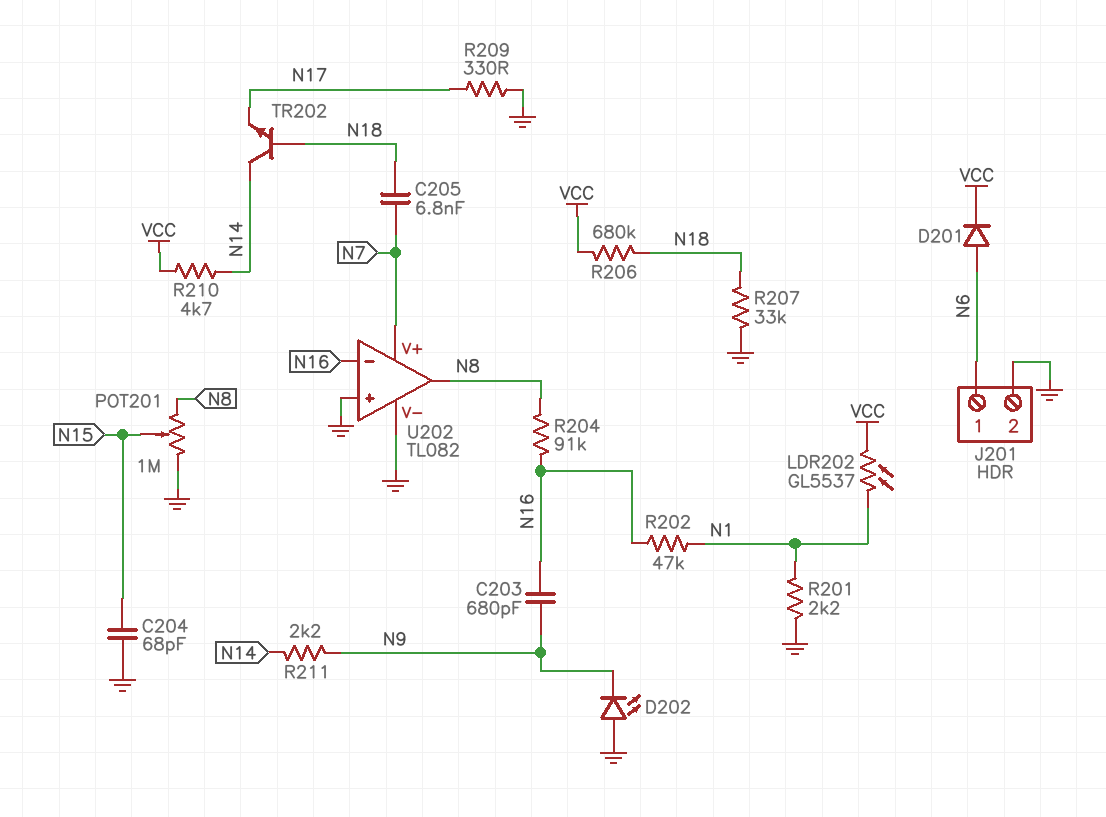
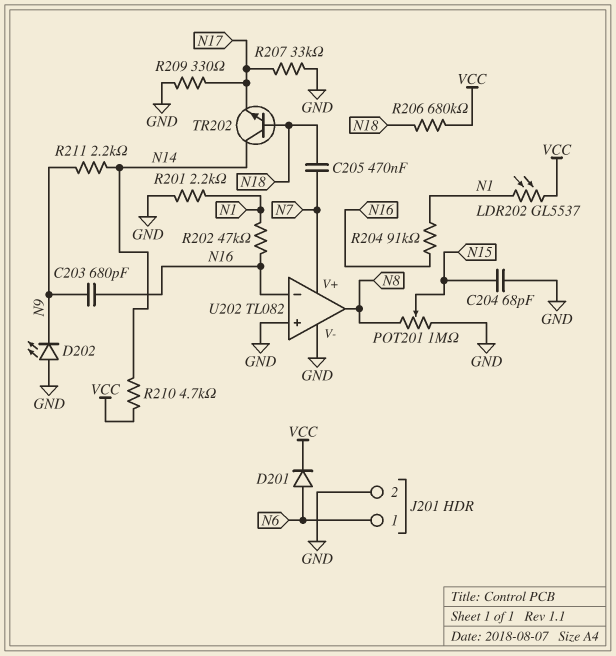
C205: 6.8nF (N7, N18) -> 470nF (N7, N18)
R204: 91k (N8, N16) -> 91k (N1, N16)
R207: 33k (GND, N18) -> 33k (GND, N17)

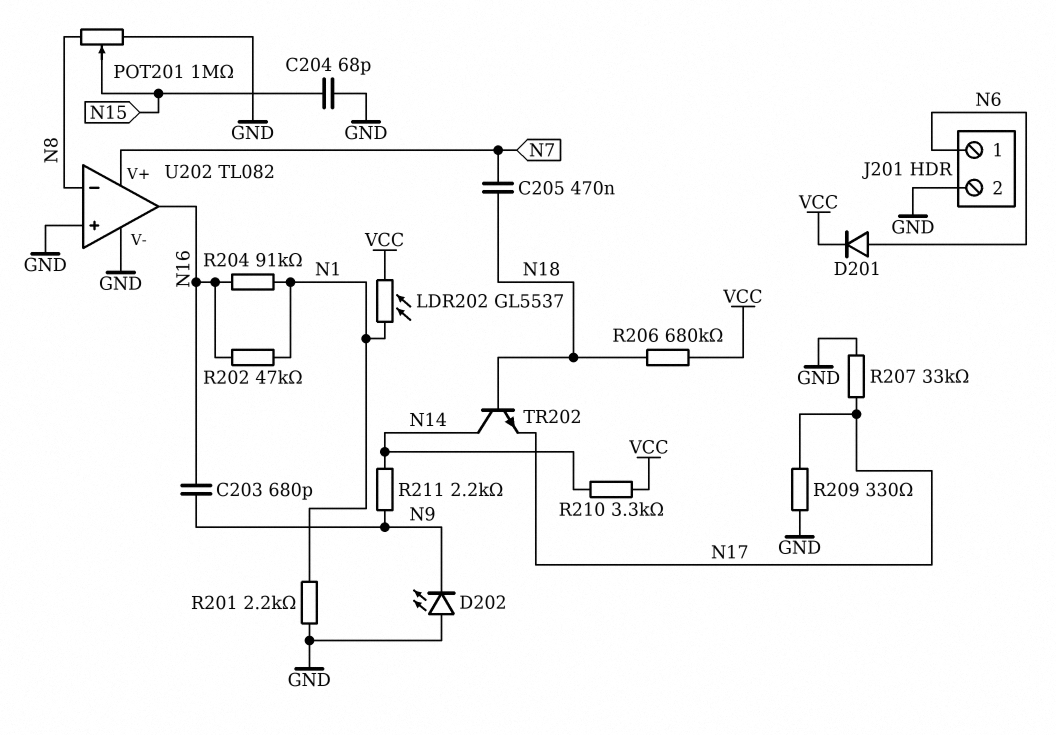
R210: 4.7k (N14, VCC) -> 3.3k (N14, VCC)
U202 pin in-: N16 -> N8
U202 pin out: N8 -> N16

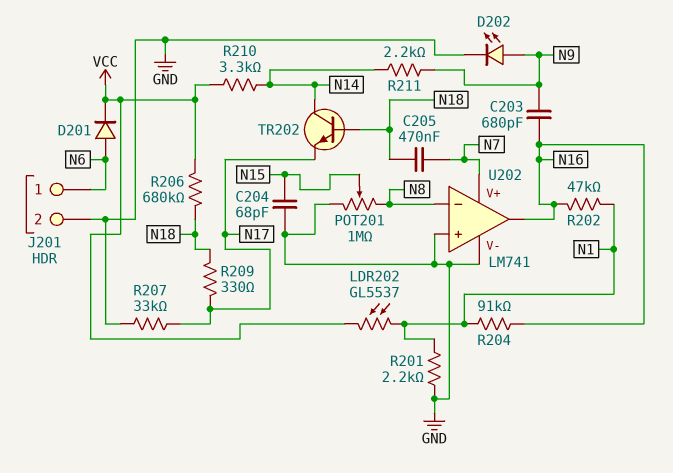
D202: LED (A GND, K N9) -> LED (A N9, K GND)
R209: 330 (GND, N17) -> 330 (N17, N18)
U202: TL082 -> LM741

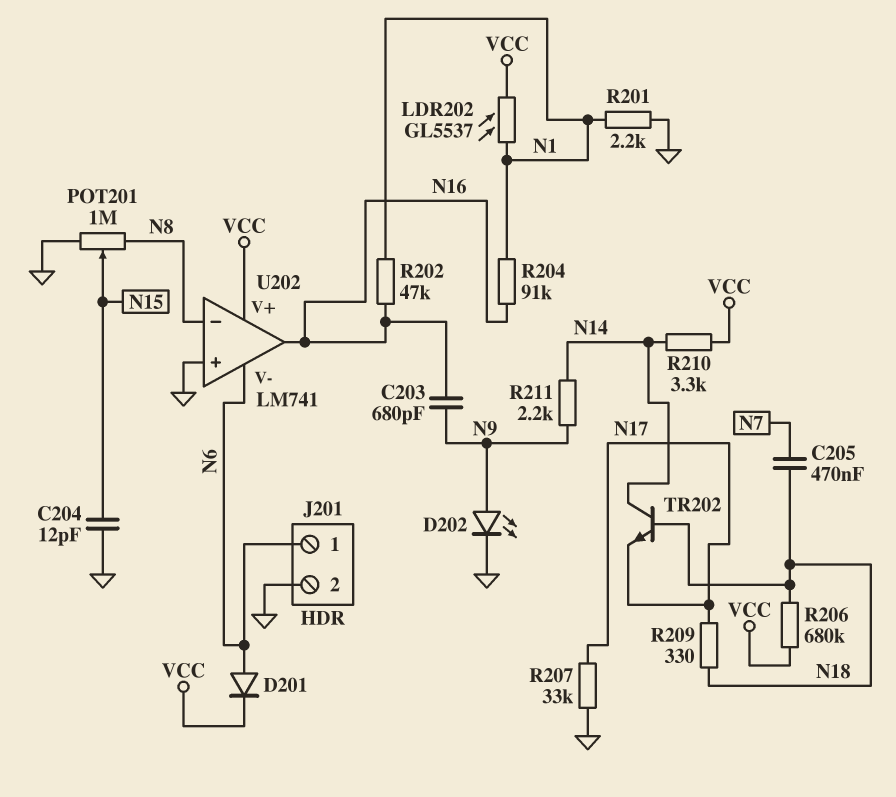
C204: 68pF (GND, N15) -> 12pF (GND, N15)
U202 pin V+: N7 -> VCC
U202 pin V-: GND -> N6

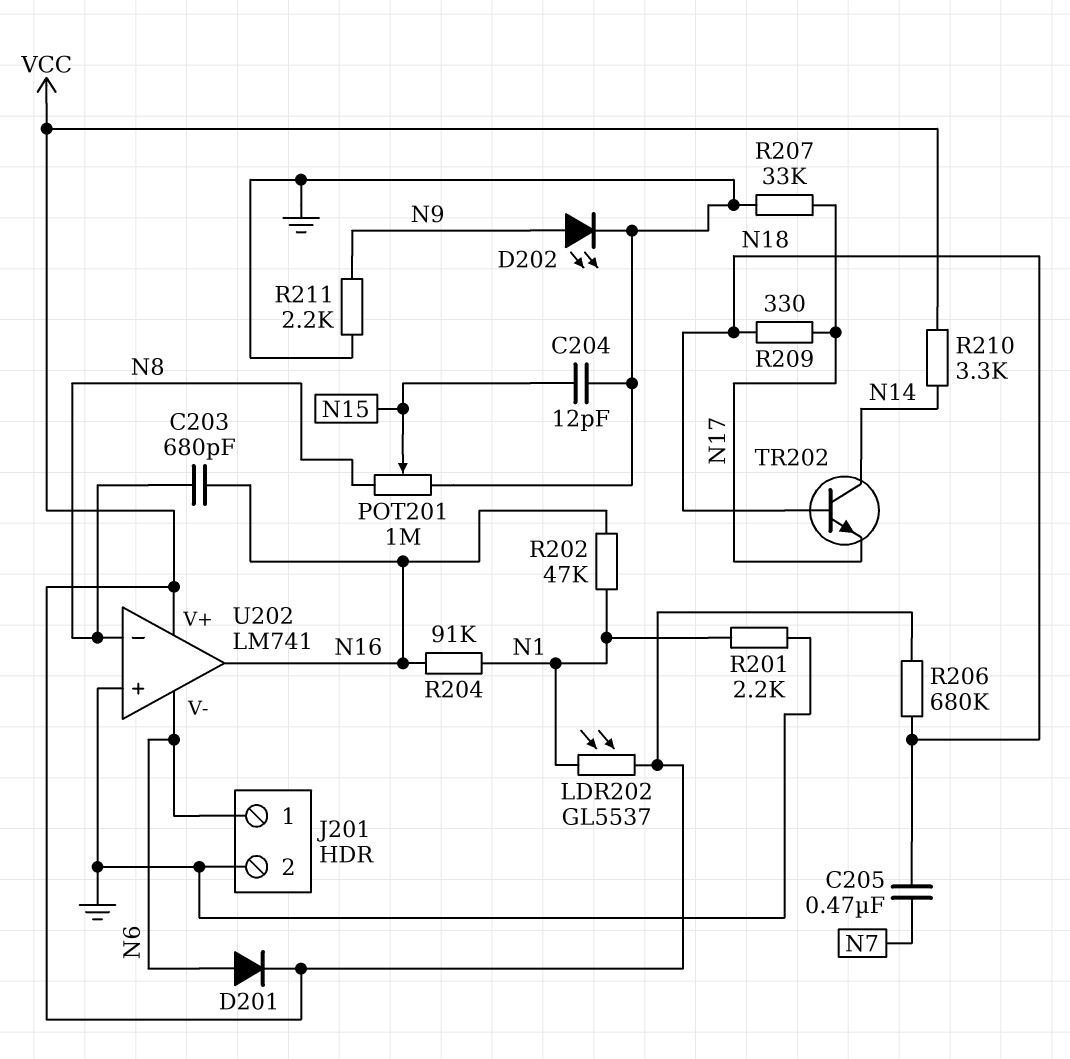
C203: 680pF (N9, N16) -> 680pF (N8, N16)
R211: 2.2k (N9, N14) -> 2.2k (GND, N9)

